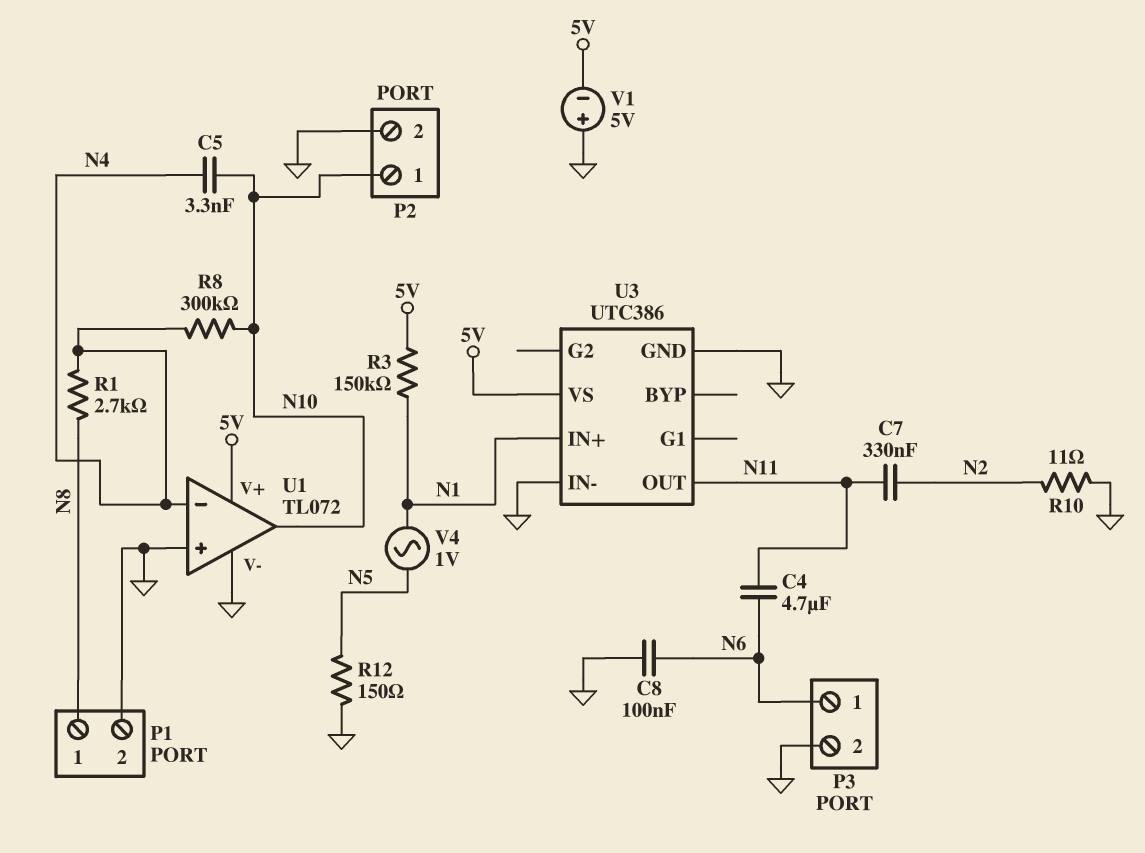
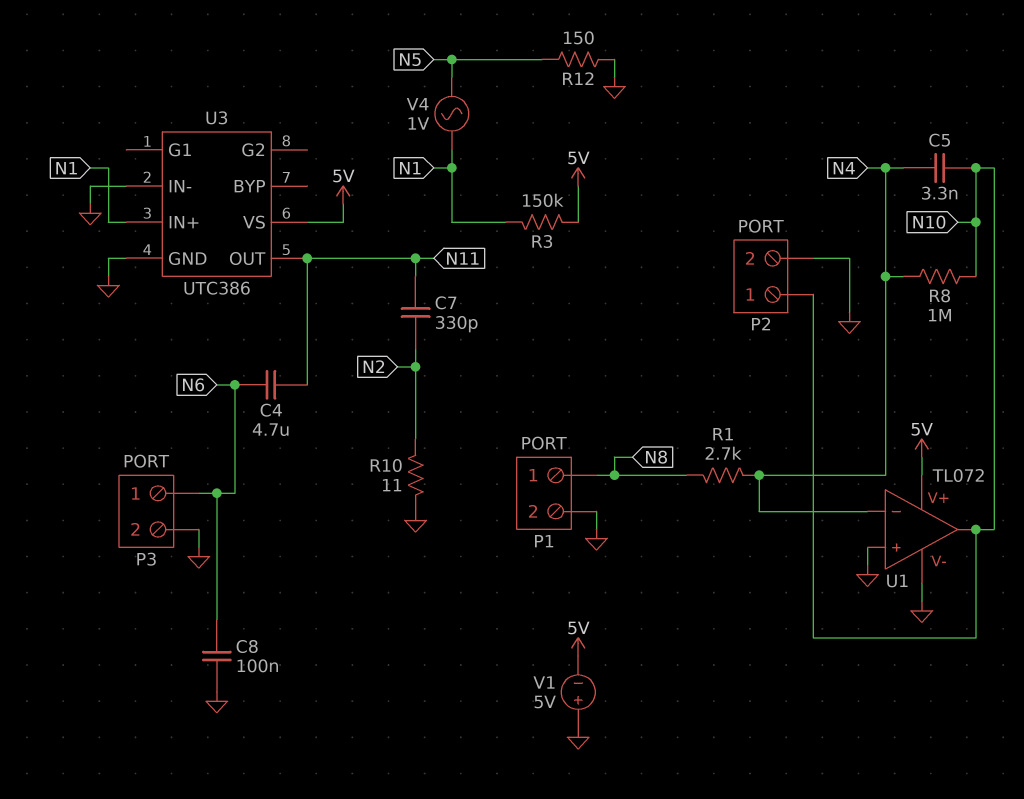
C7: 330nF (N2, N11) -> 330pF (N2, N11)
R8: 300k (N4, N10) -> 1M (N4, N10)

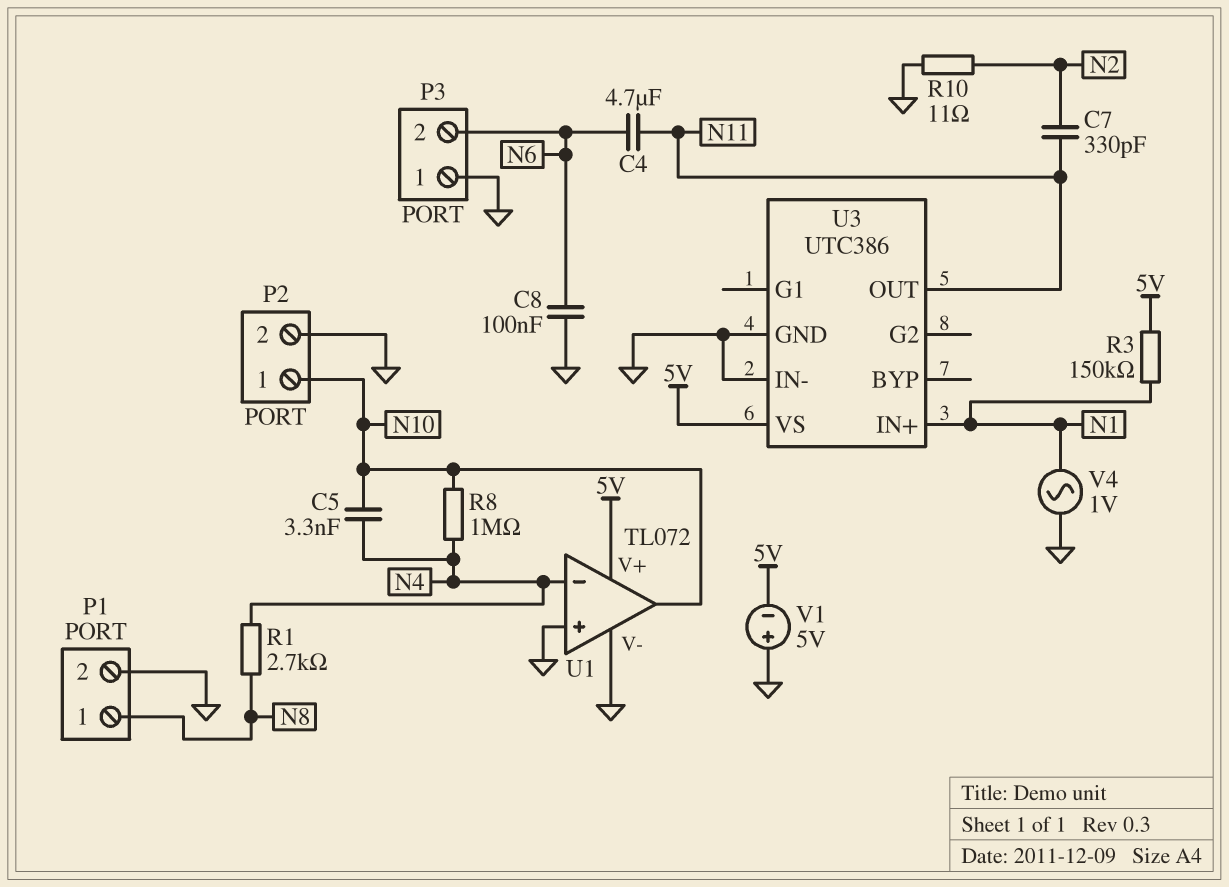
P3 pin 1: N6 -> GND
P3 pin 2: GND -> N6
R12: 150 (GND, N5) -> none
V4: AC 1V (N1, N5) -> AC 1V (GND, N1)

